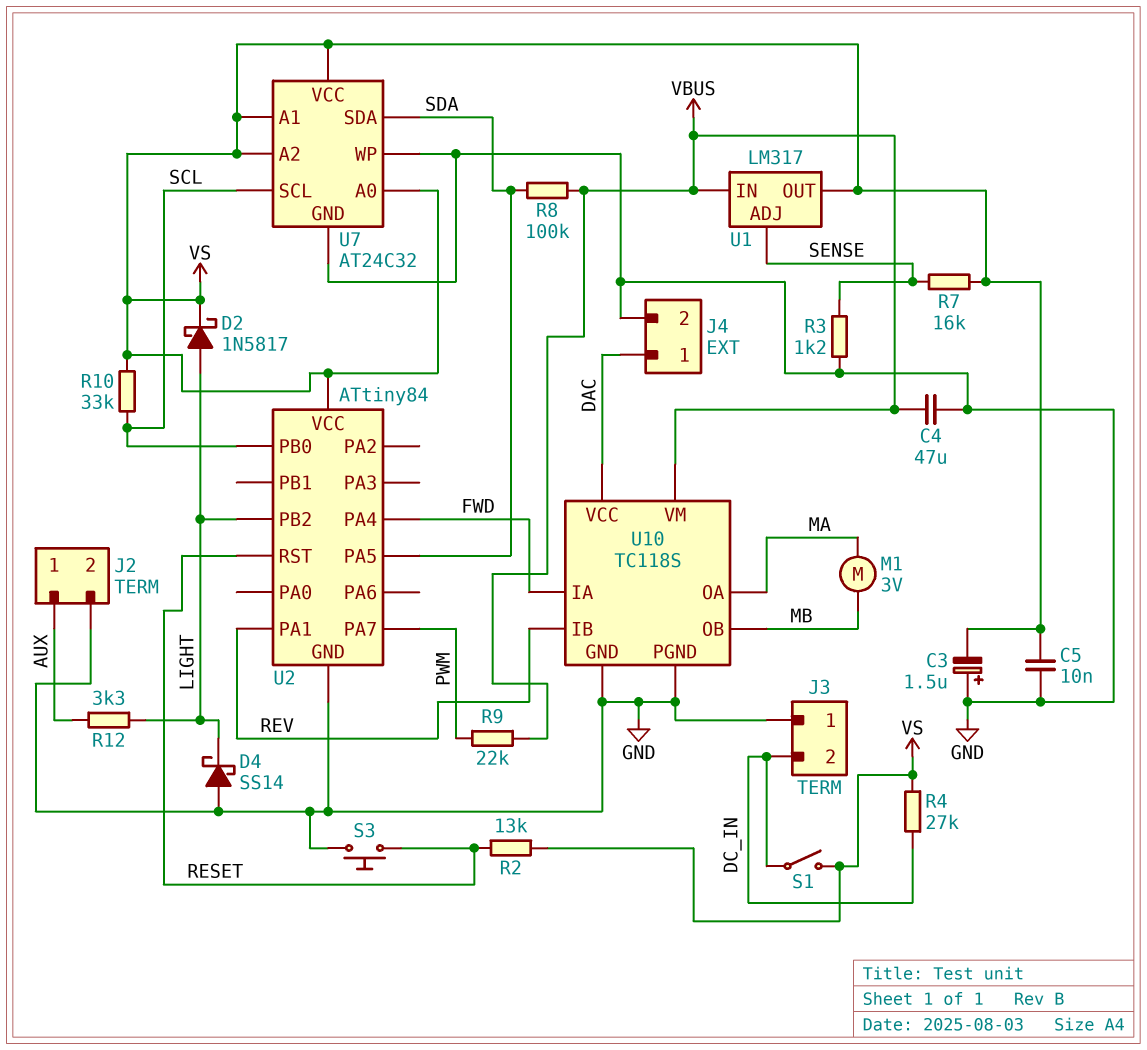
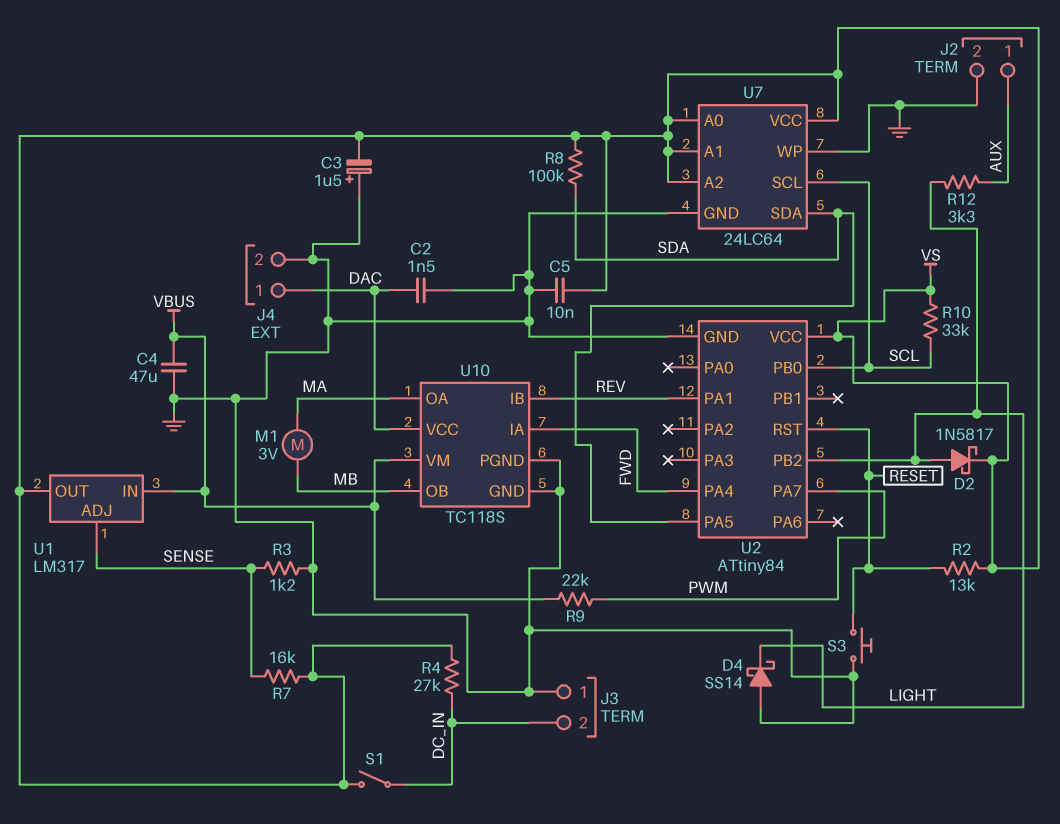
C2: none -> 1.5nF (DAC, GND)
R8: 100k (SDA, VBUS) -> 100k (SDA, VS)
U7: AT24C32 -> 24LC64

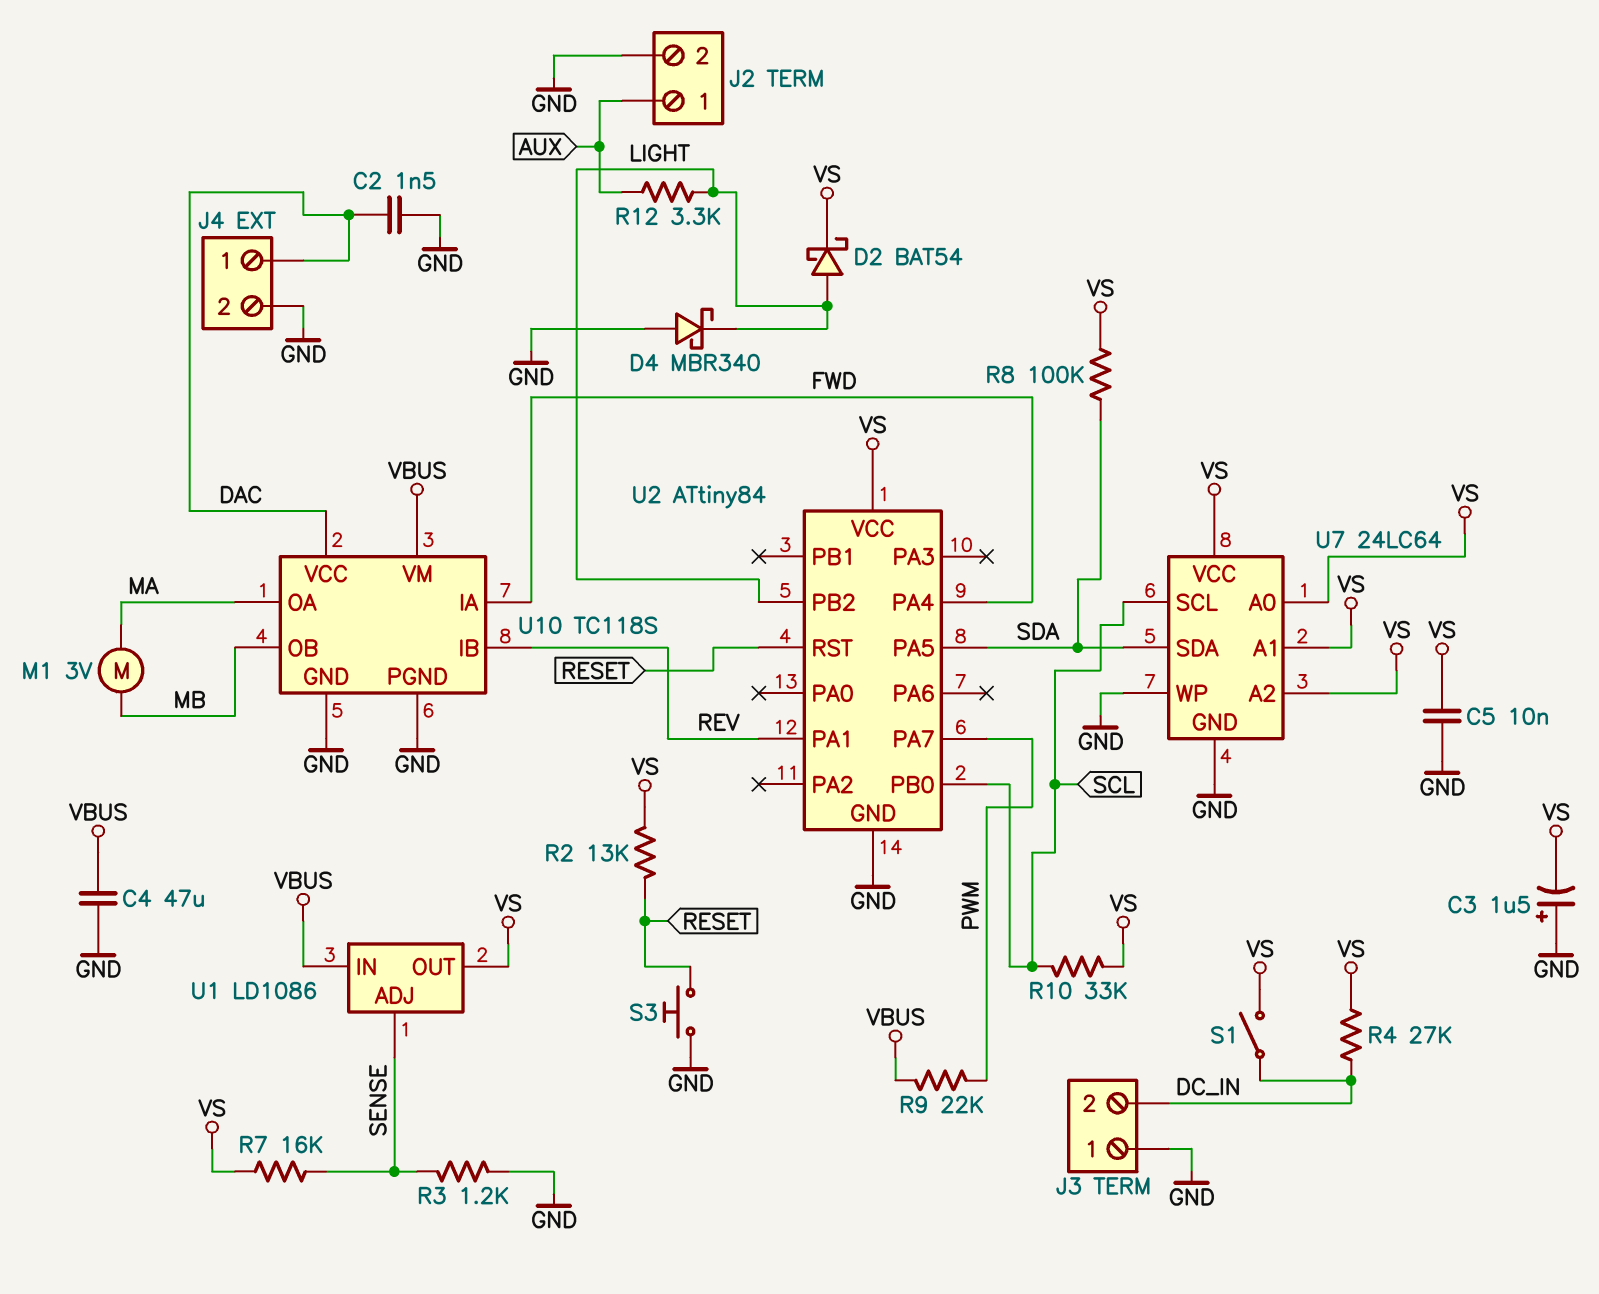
D2: schottky 1N5817 (A LIGHT, K VS) -> schottky BAT54 (A LIGHT, K VS)
D4: schottky SS14 (A GND, K LIGHT) -> schottky MBR340 (A GND, K LIGHT)
U1: LM317 -> LD1086

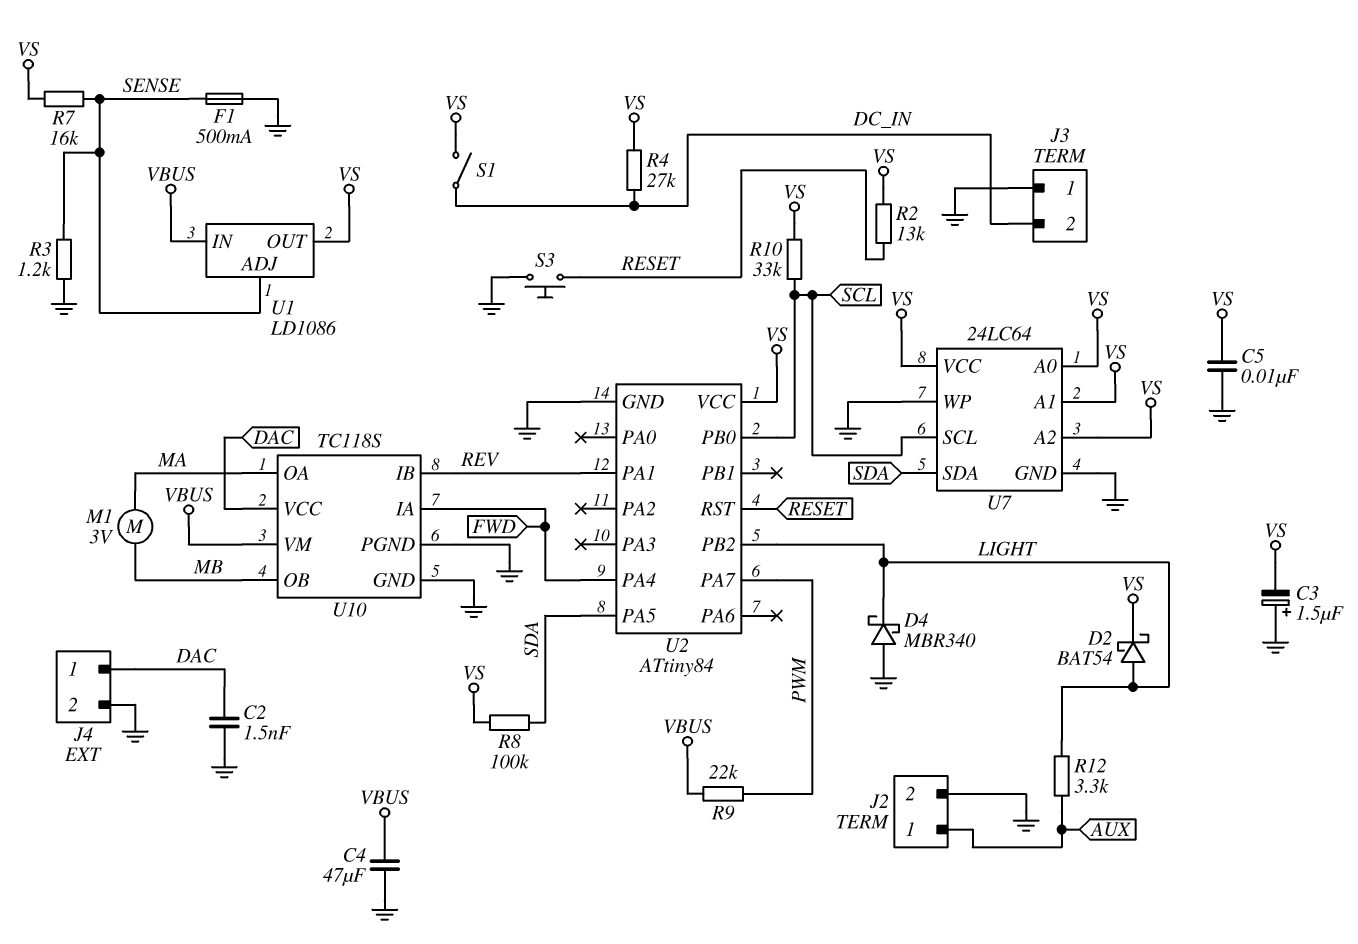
F1: none -> 500mA (GND, SENSE)

